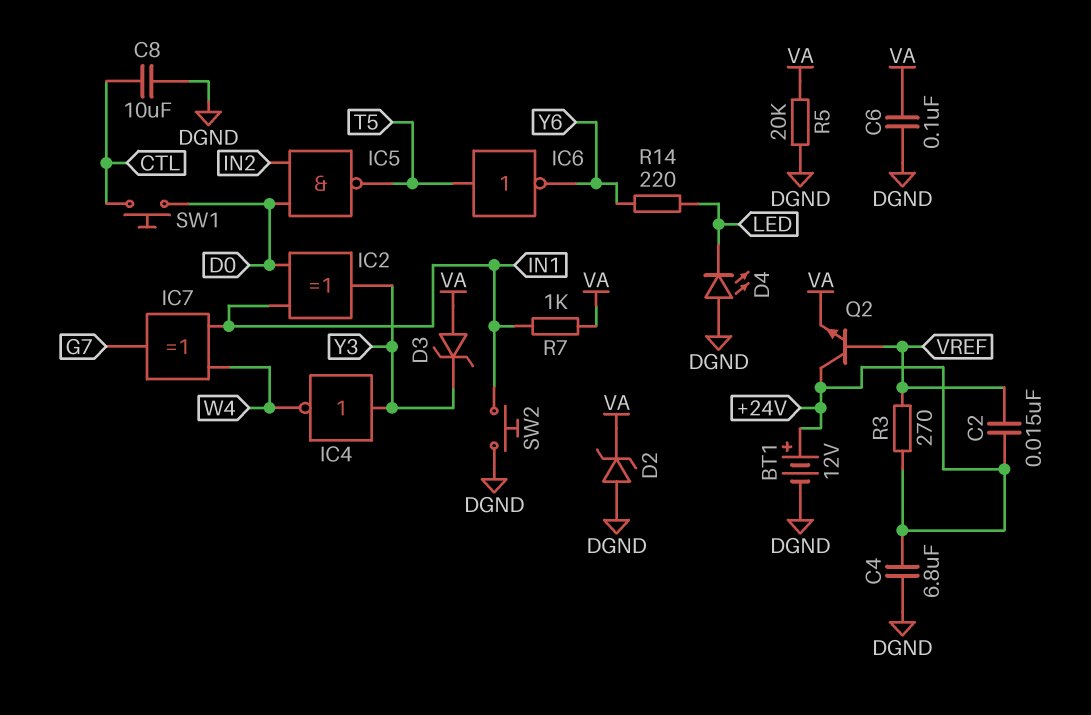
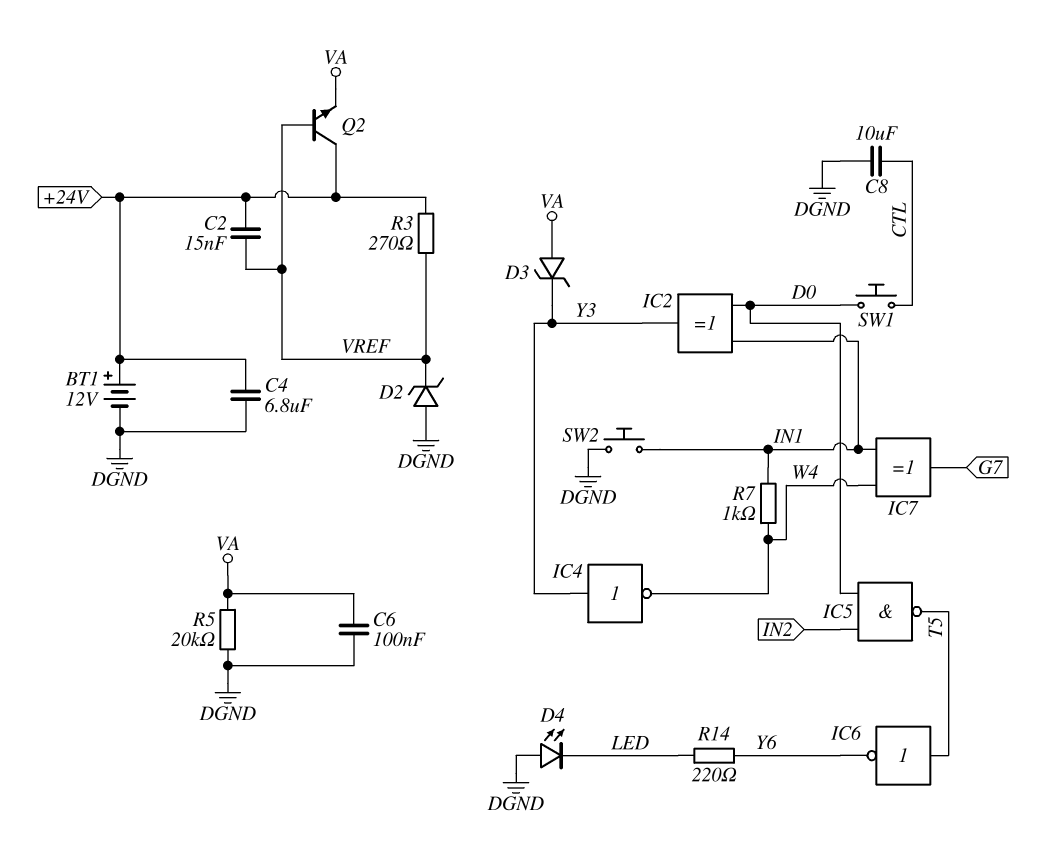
D2: zener (A DGND, K VA) -> zener (A DGND, K VREF)
R7: 1k (IN1, VA) -> 1k (IN1, W4)

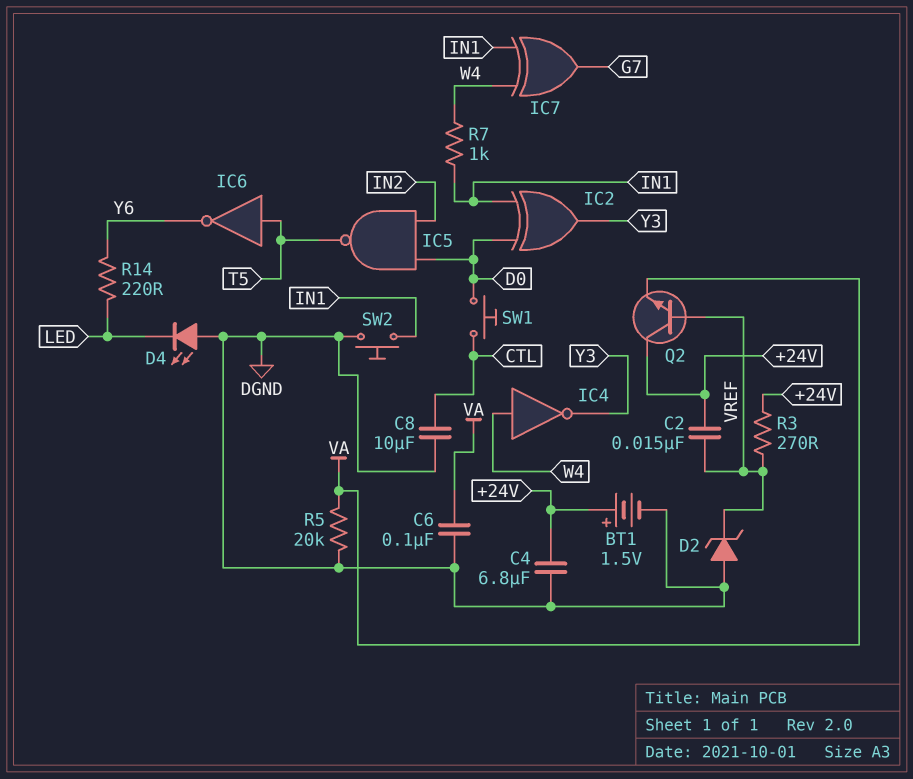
BT1: 12V (plus +24V, minus DGND) -> 1.5V (plus +24V, minus DGND)
D3: zener (A VA, K Y3) -> none
IC4: NOT (in Y3, out W4) -> NOT (in W4, out Y3)

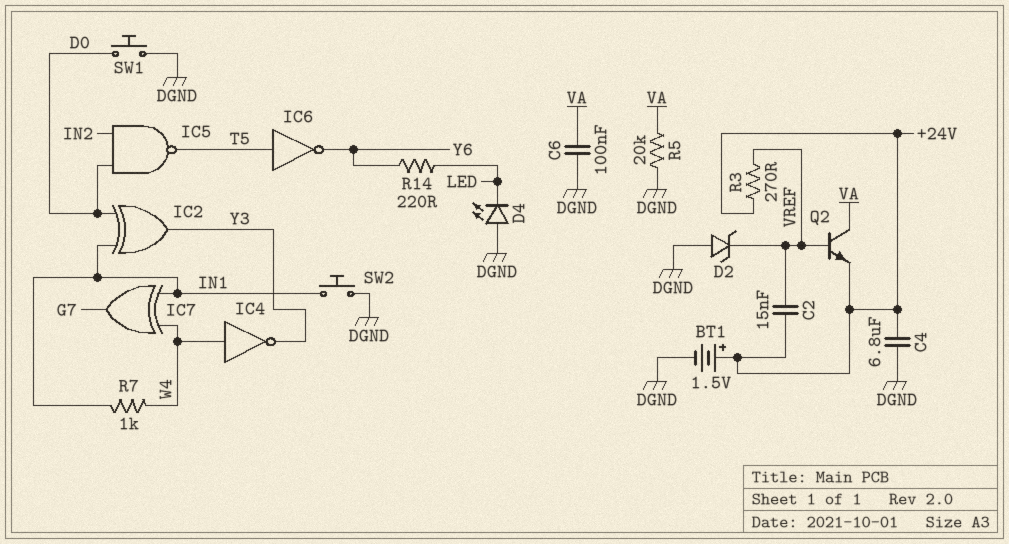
C8: 10uF (CTL, DGND) -> none
Q2: NPN (B VREF, C +24V, E VA) -> NPN (B VREF, C VA, E +24V)
SW1: button (CTL, D0) -> button (D0, DGND)

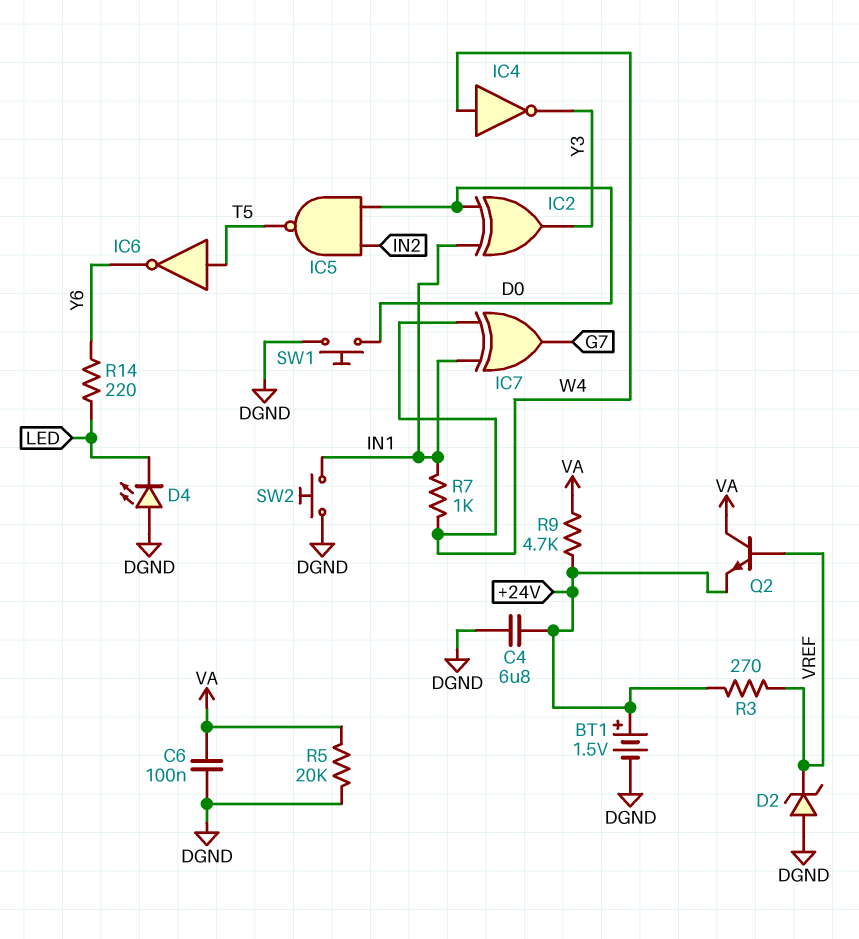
C2: 15nF (+24V, VREF) -> none
R9: none -> 4.7k (+24V, VA)

